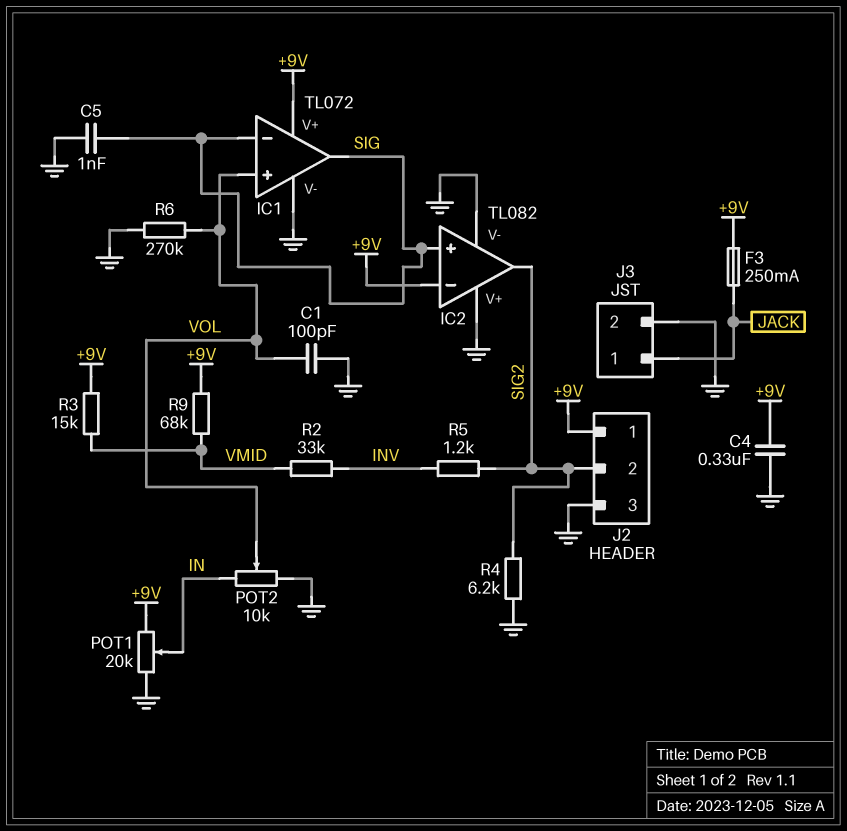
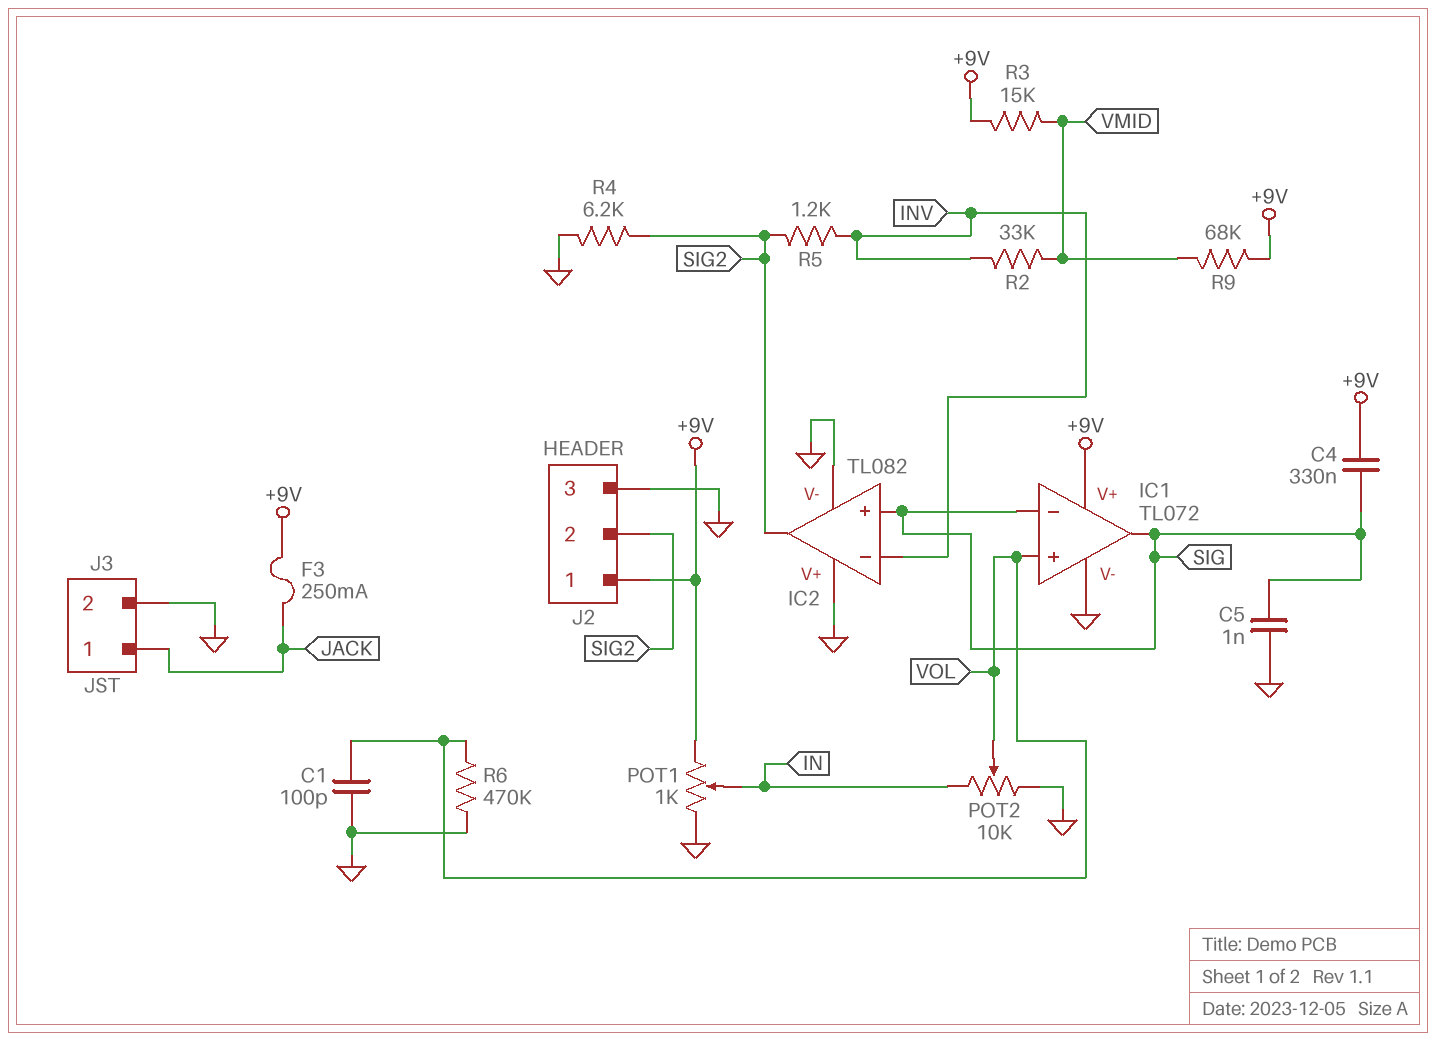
C4: 330nF (+9V, GND) -> 330nF (+9V, SIG)
IC2 pin in-: +9V -> INV
POT1: 20k (+9V, GND, wiper IN) -> 1k (+9V, GND, wiper IN)
R6: 270k (GND, VOL) -> 470k (GND, VOL)

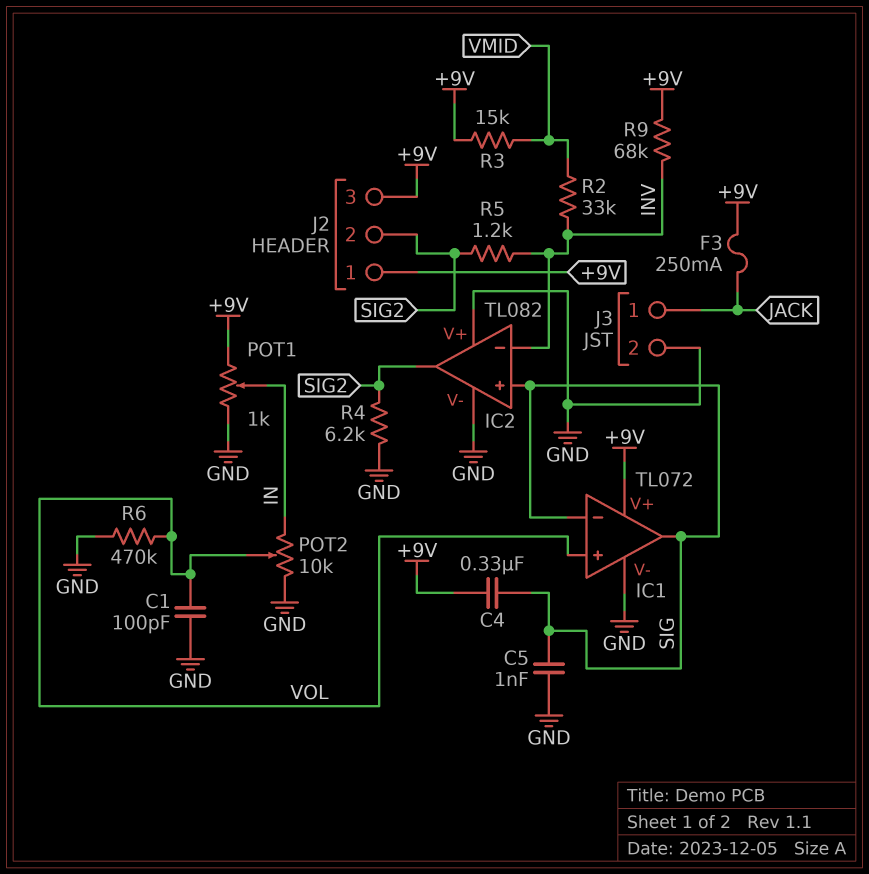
J2 pin 3: GND -> +9V
R9: 68k (+9V, VMID) -> 68k (+9V, INV)

